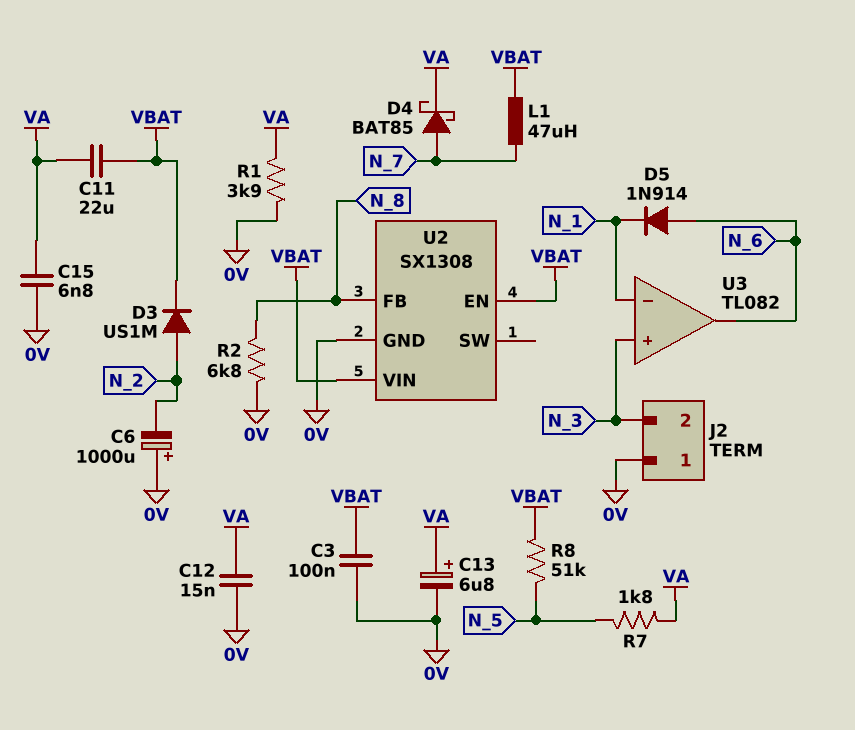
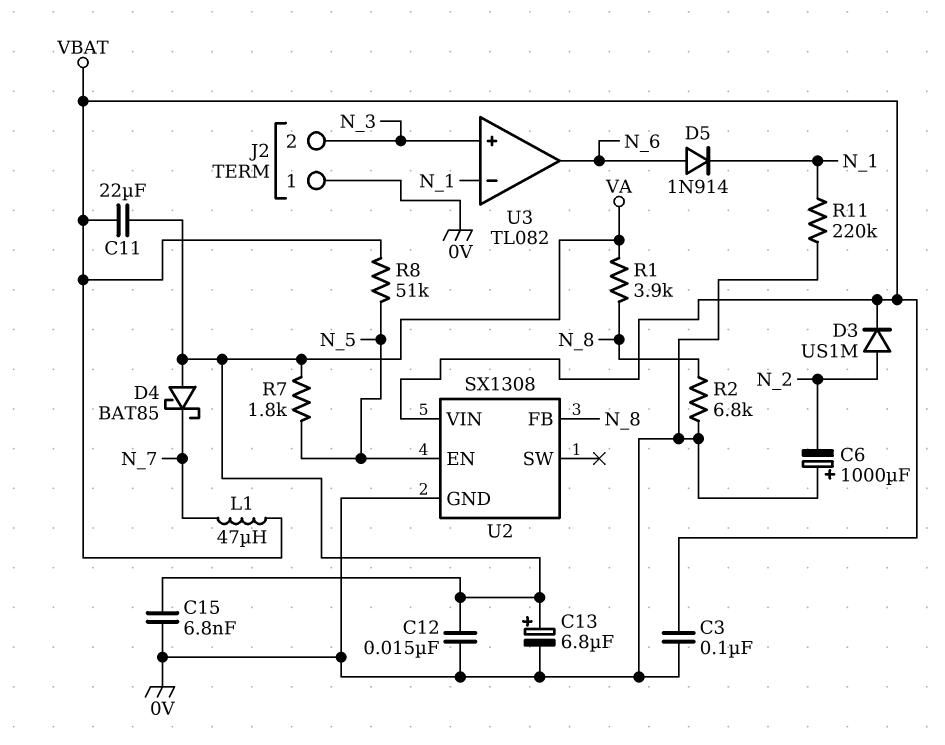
D4: schottky BAT85 (A N_7, K VA) -> schottky BAT85 (A VA, K N_7)
R1: 3.9k (0V, VA) -> 3.9k (N_8, VA)
R11: none -> 220k (0V, N_1)
U2 pin EN: VBAT -> N_5

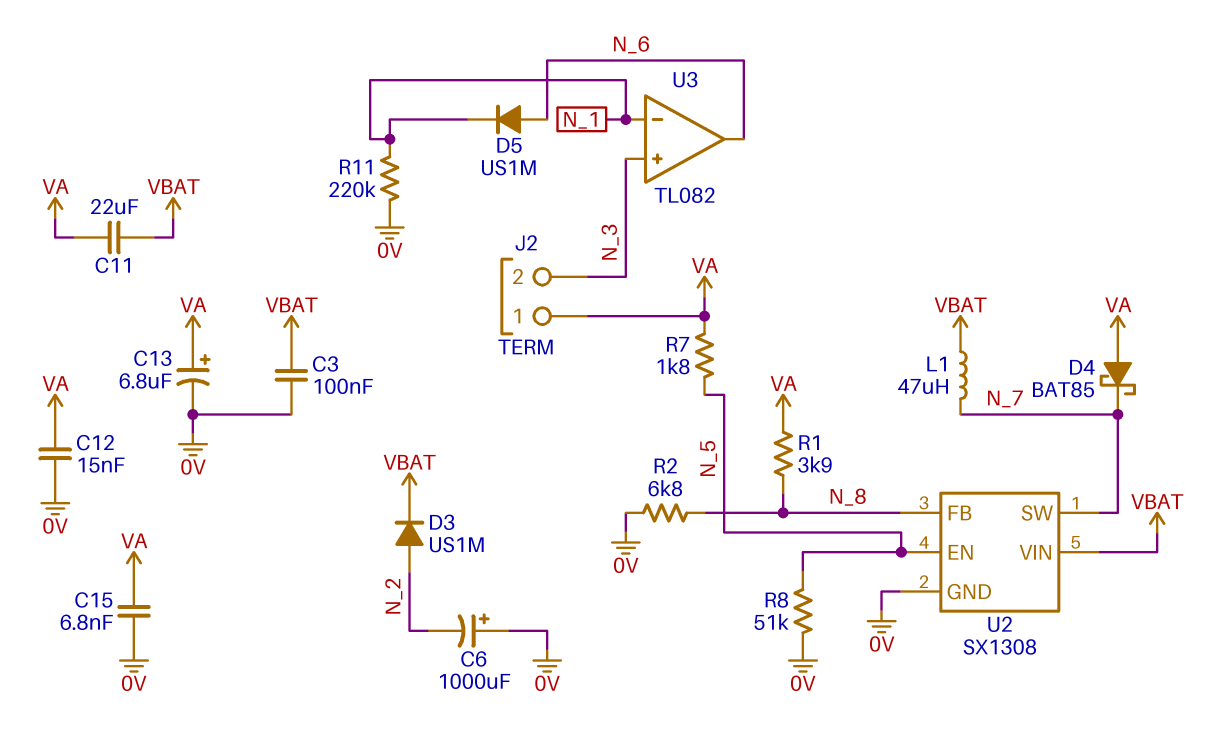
D5: diode 1N914 (A N_6, K N_1) -> diode US1M (A N_6, K N_1)
J2 pin 1: 0V -> VA
R8: 51k (N_5, VBAT) -> 51k (0V, N_5)
U2 pin SW: none -> N_7

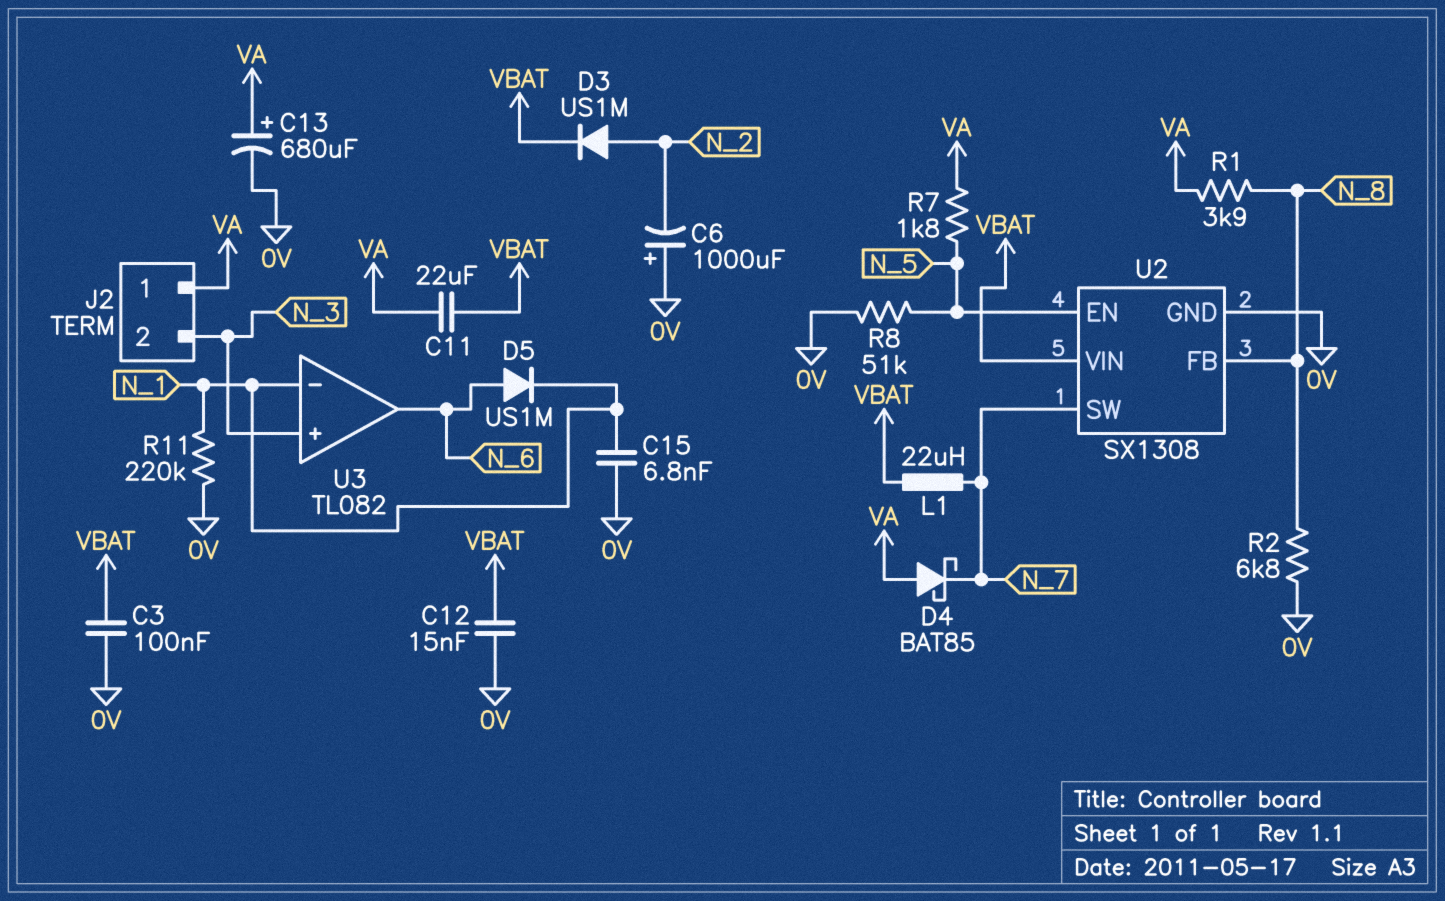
C12: 15nF (0V, VA) -> 15nF (0V, VBAT)
C13: 6.8uF (plus VA, minus 0V) -> 680uF (plus VA, minus 0V)
C15: 6.8nF (0V, VA) -> 6.8nF (0V, N_1)
L1: 47uH (N_7, VBAT) -> 22uH (N_7, VBAT)

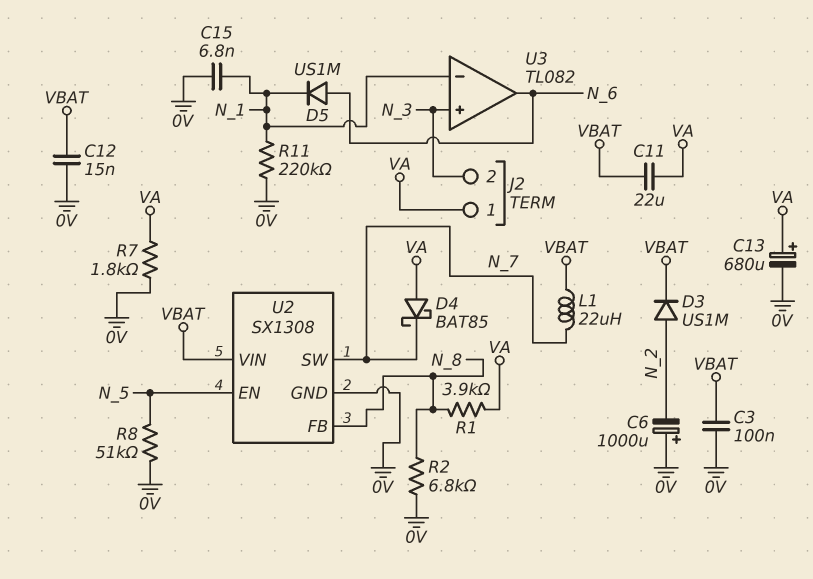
R7: 1.8k (N_5, VA) -> 1.8k (0V, VA)

